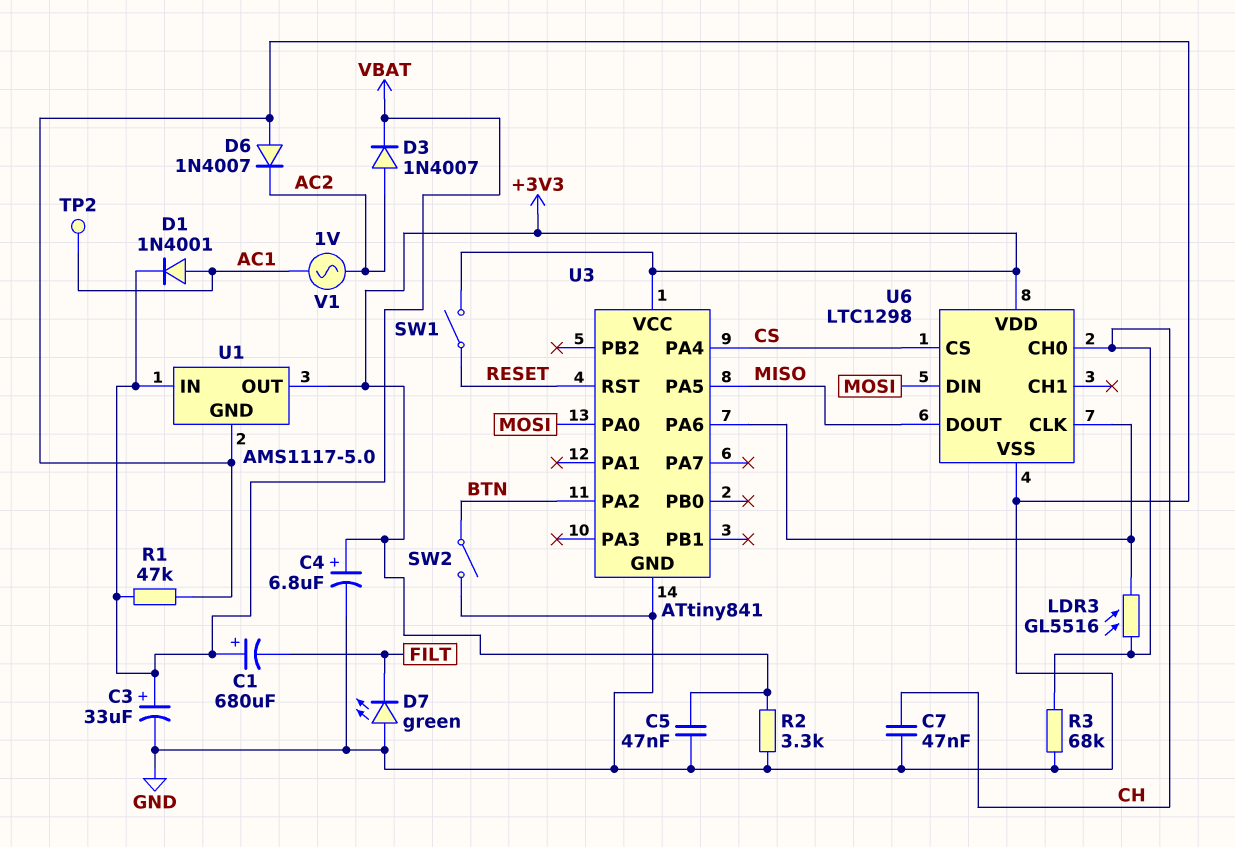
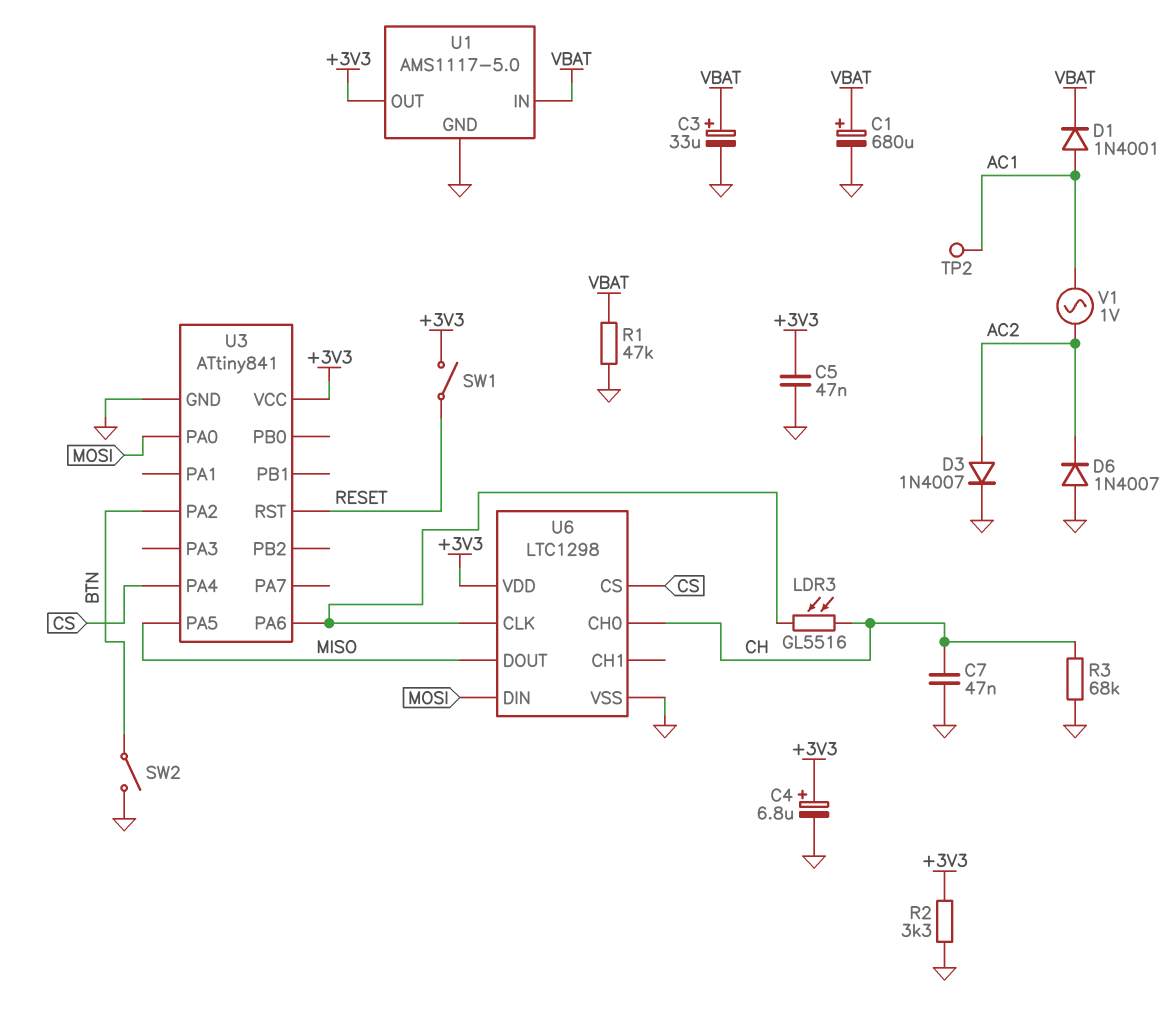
C1: 680uF (plus VBAT, minus FILT) -> 680uF (plus VBAT, minus GND)
D3: diode 1N4007 (A AC2, K VBAT) -> diode 1N4007 (A AC2, K GND)
D7: LED green (A GND, K FILT) -> none

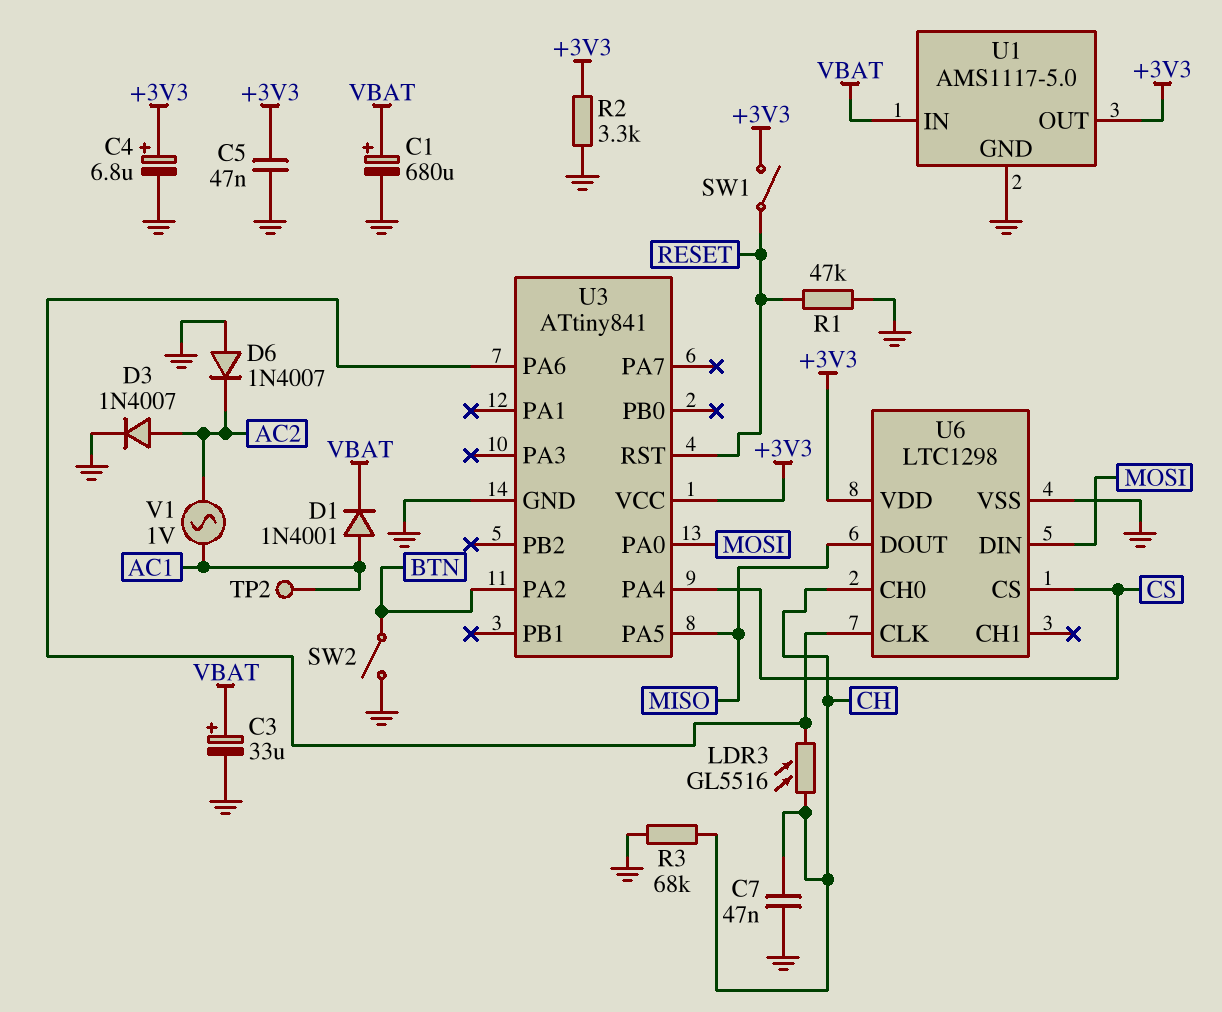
R1: 47k (GND, VBAT) -> 47k (GND, RESET)

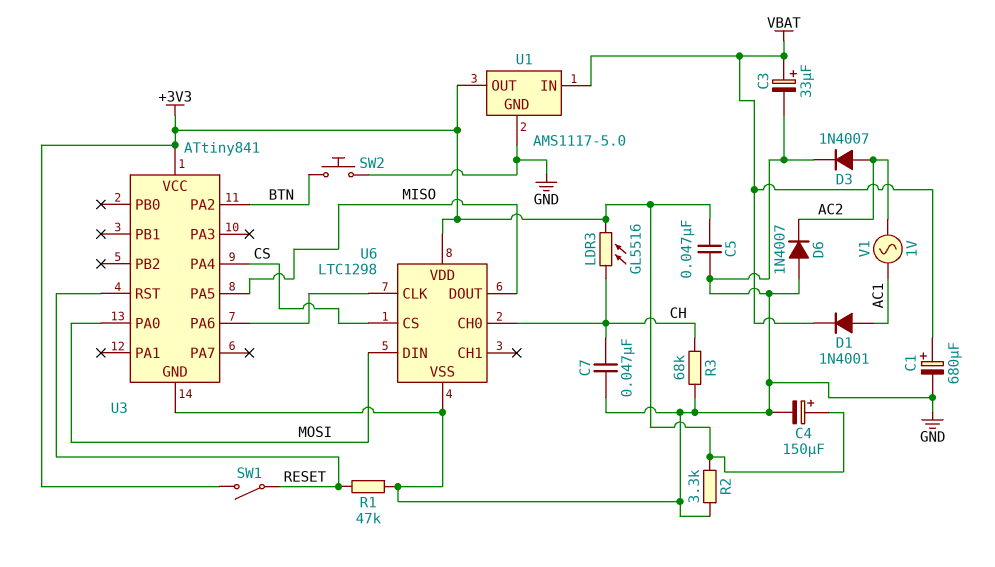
C4: 6.8uF (plus +3V3, minus GND) -> 150uF (plus +3V3, minus GND)
LDR3: GL5516 (CH, U3/PA6) -> GL5516 (+3V3, CH)
SW2: switch (BTN, GND) -> button (BTN, GND)
TP2: test point (AC1) -> none

